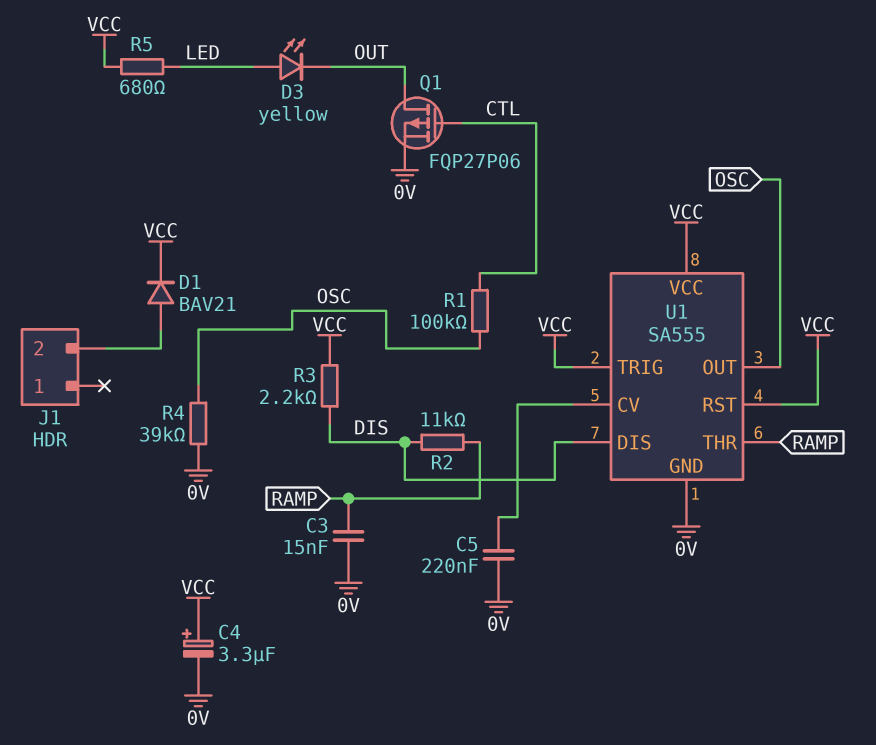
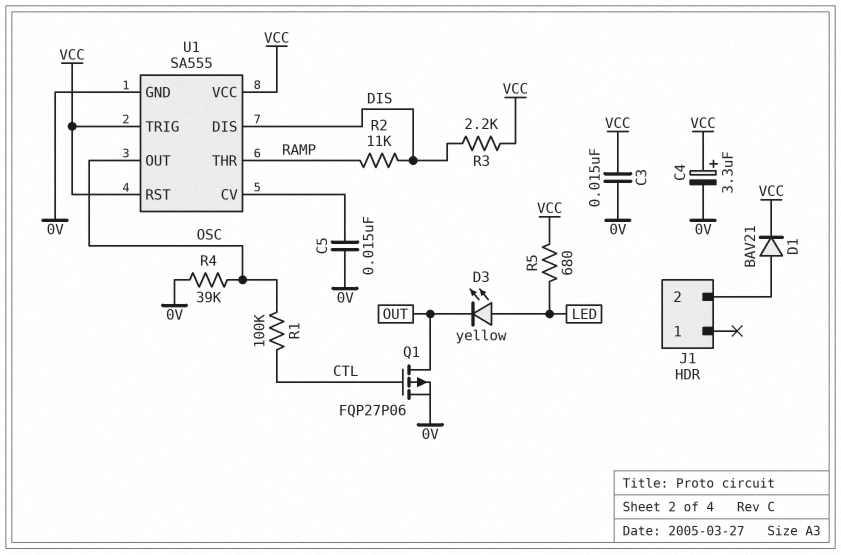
C3: 15nF (0V, RAMP) -> 15nF (0V, VCC)
C5: 220nF (0V, U1/CV) -> 15nF (0V, U1/CV)

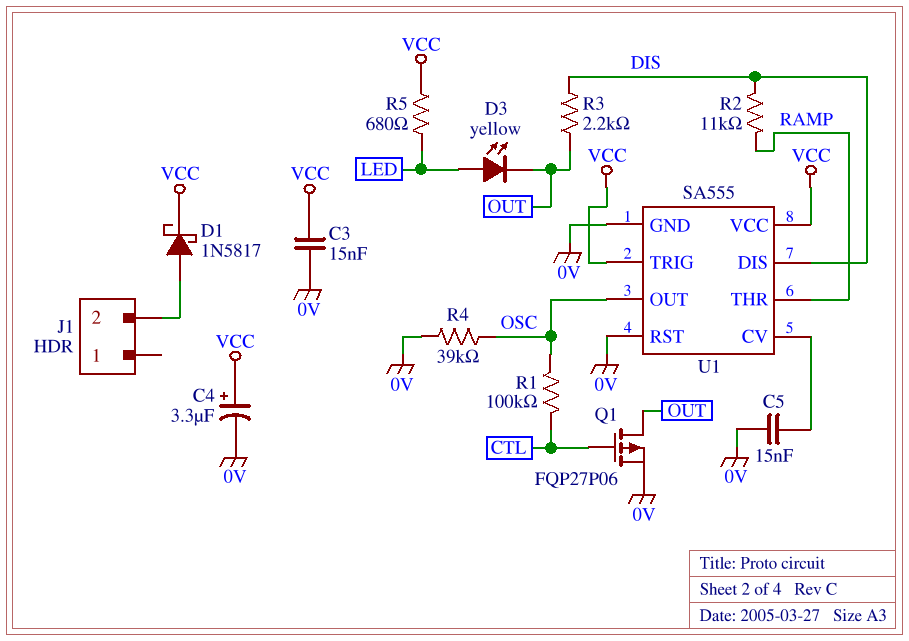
D1: diode BAV21 (A J1/2, K VCC) -> schottky 1N5817 (A J1/2, K VCC)
R3: 2.2k (DIS, VCC) -> 2.2k (DIS, OUT)
U1 pin RST: VCC -> 0V

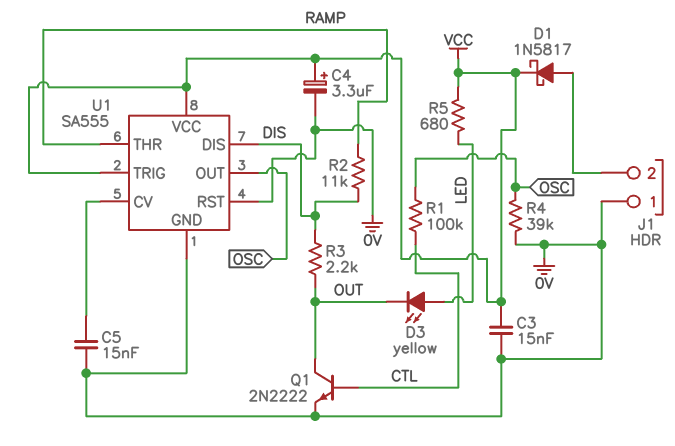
J1 pin 1: none -> 0V
Q1: PMOS FQP27P06 (G CTL, D OUT, S 0V) -> NPN 2N2222 (B CTL, C OUT, E 0V)

